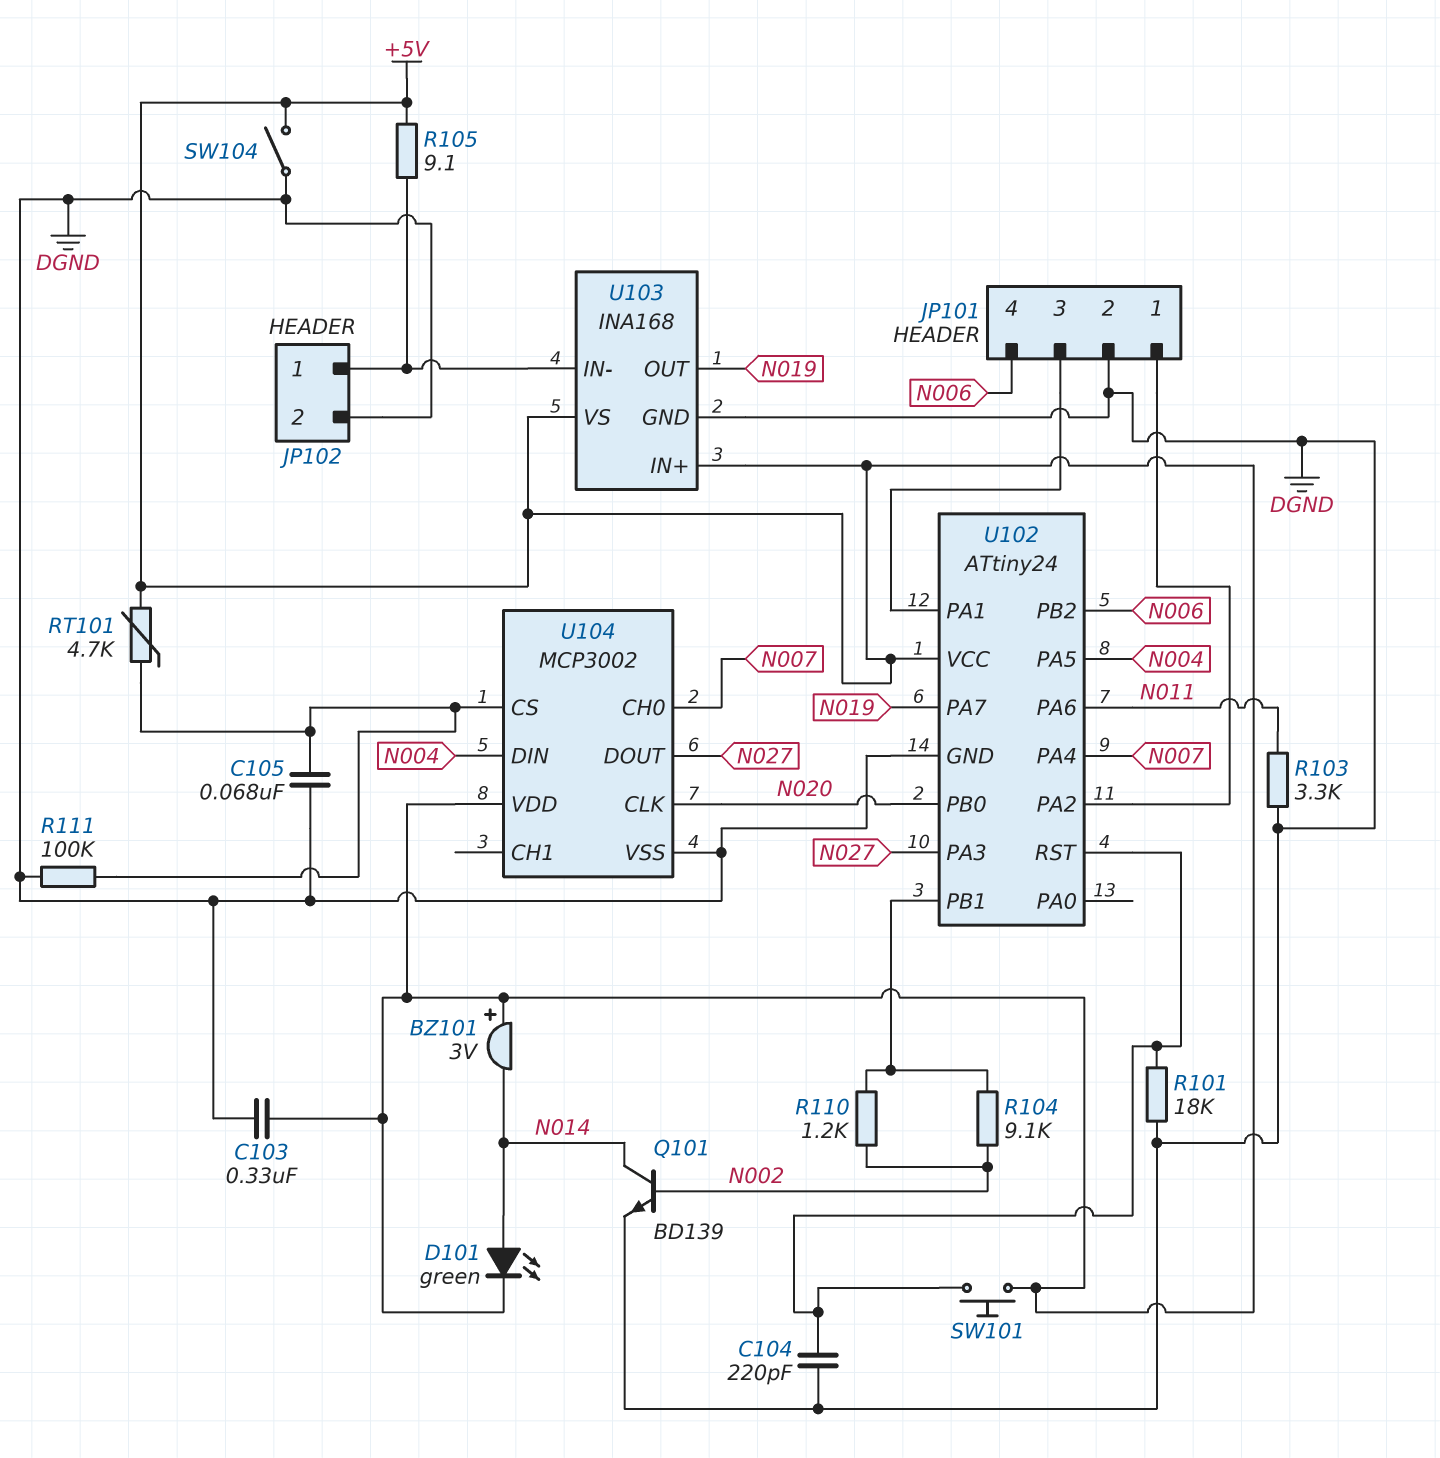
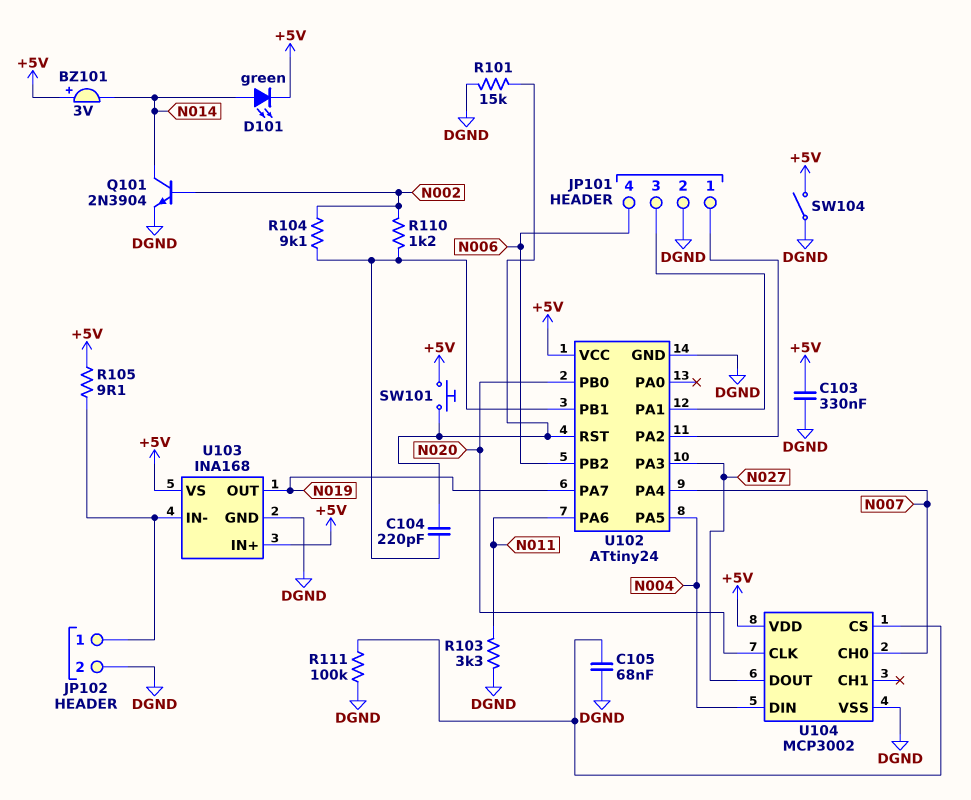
C104: 220pF (DGND, U102/RST) -> 220pF (U102/PB1, U102/RST)
Q101: NPN BD139 (B N002, C N014, E DGND) -> NPN 2N3904 (B N002, C N014, E DGND)
R101: 18k (DGND, U102/RST) -> 15k (DGND, U102/RST)
RT101: 4.7k (+5V, U104/CS) -> none

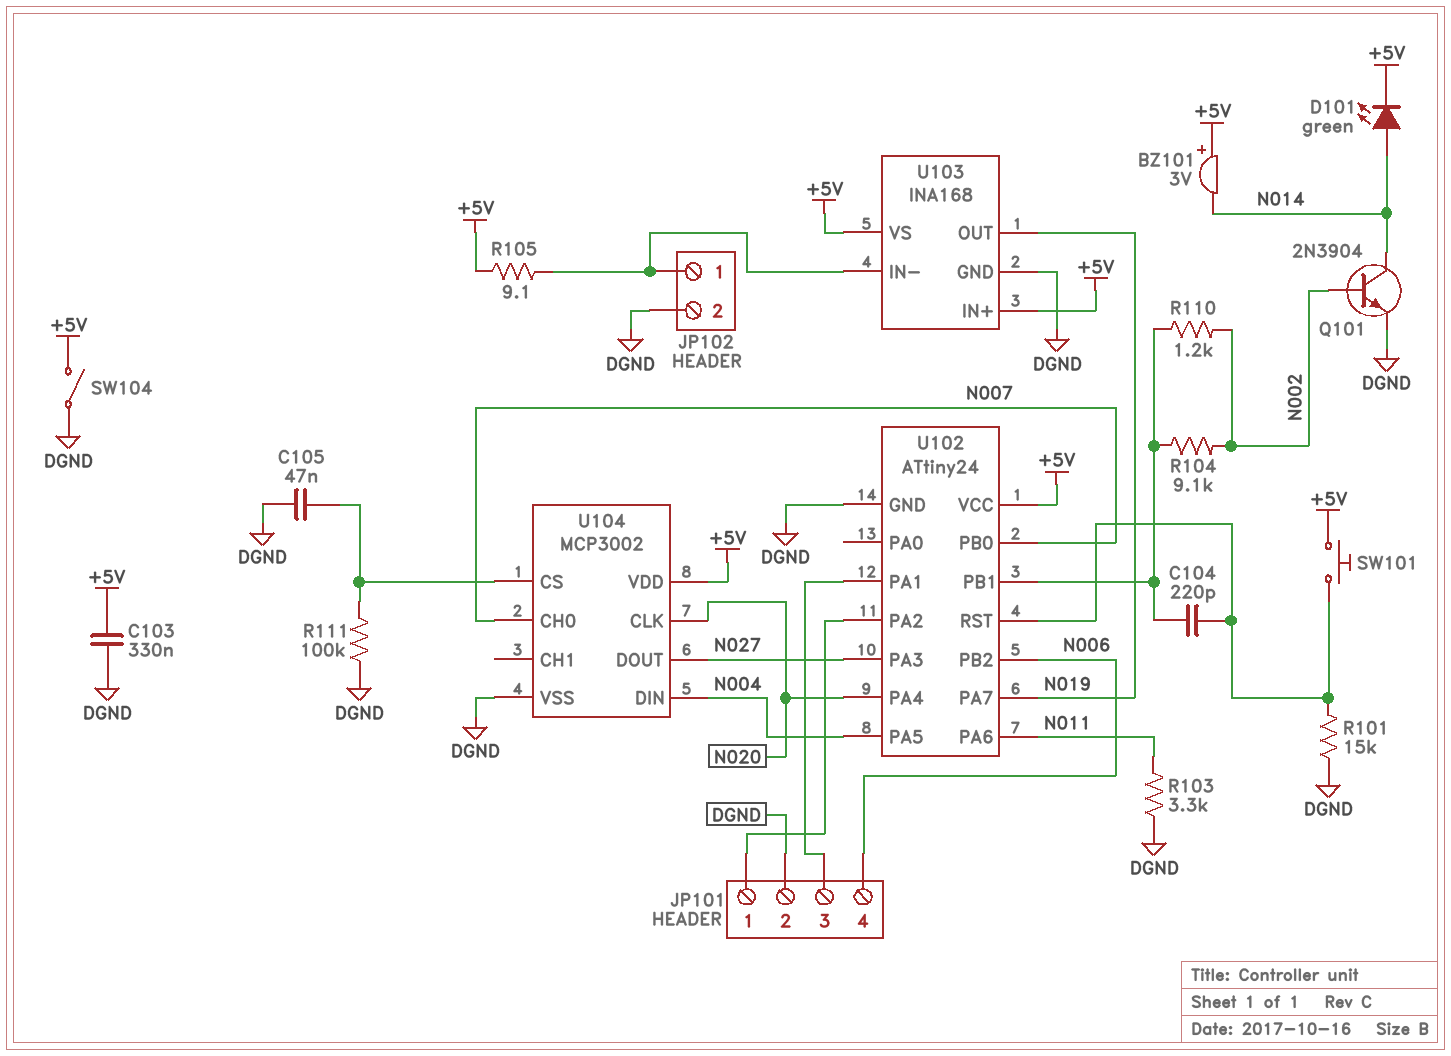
C105: 68nF (DGND, U104/CS) -> 47nF (DGND, U104/CS)
U102 pin PA4: N007 -> N020
U102 pin PB0: N020 -> N007

